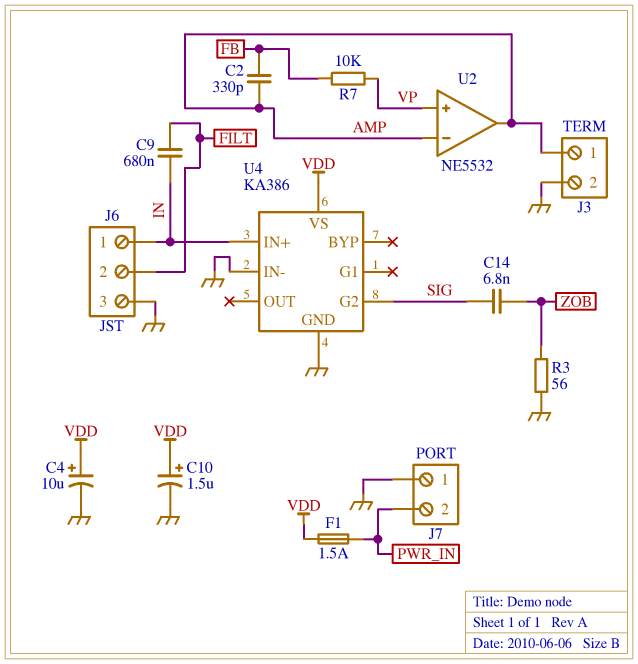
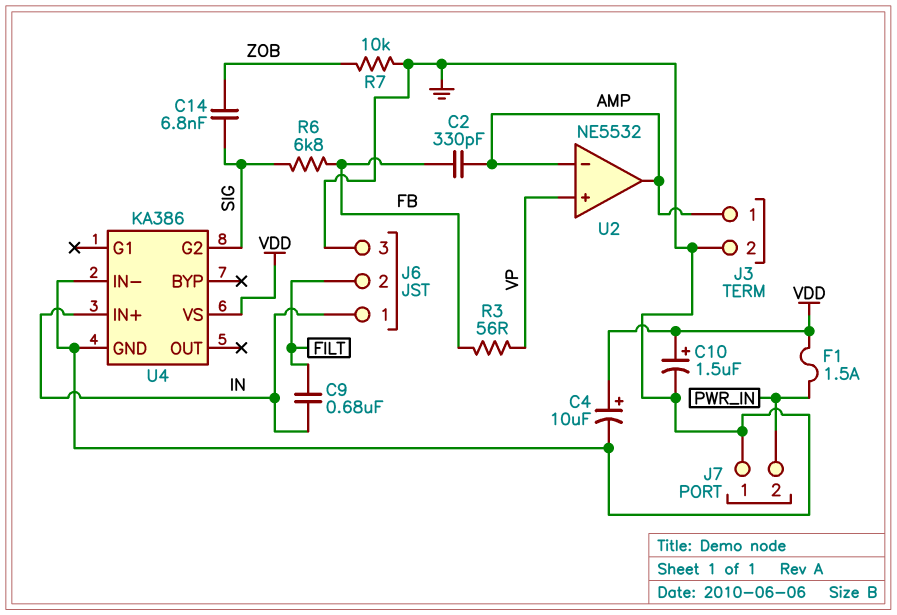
R3: 56 (GND, ZOB) -> 56 (FB, VP)
R6: none -> 6.8k (FB, SIG)
R7: 10k (FB, VP) -> 10k (GND, ZOB)

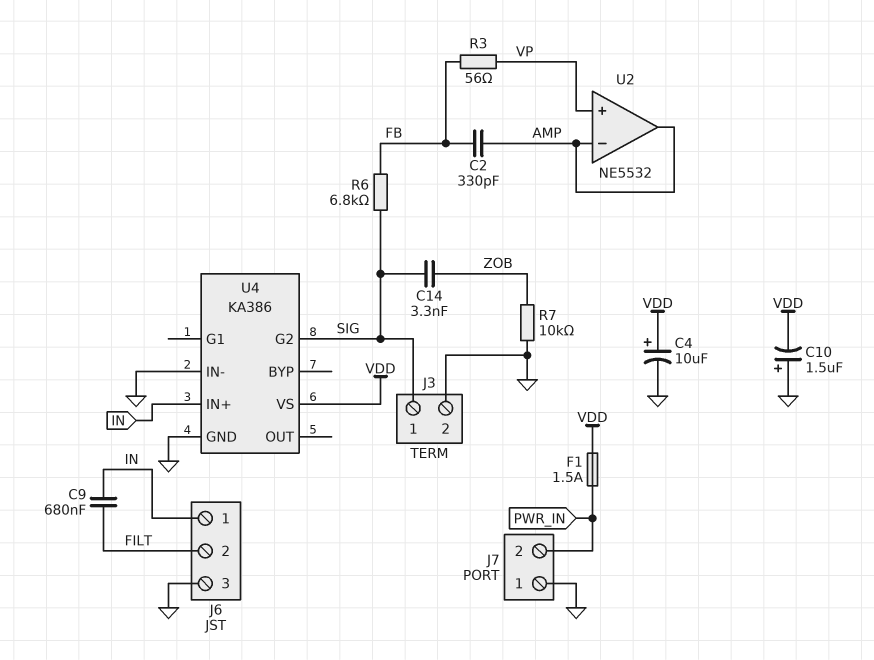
C10: 1.5uF (plus VDD, minus GND) -> 1.5uF (plus GND, minus VDD)
C14: 6.8nF (SIG, ZOB) -> 3.3nF (SIG, ZOB)
J3 pin 1: AMP -> SIG

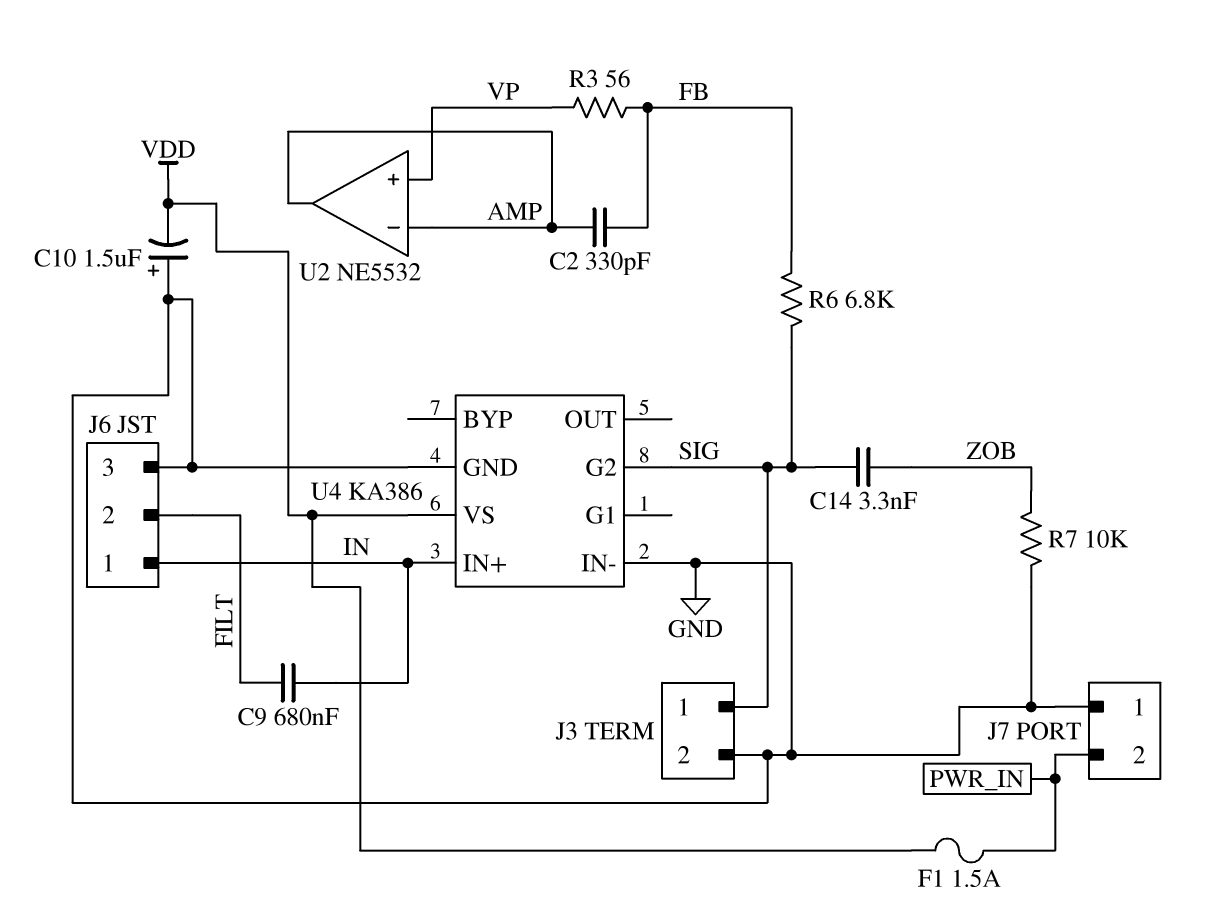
C4: 10uF (plus VDD, minus GND) -> none

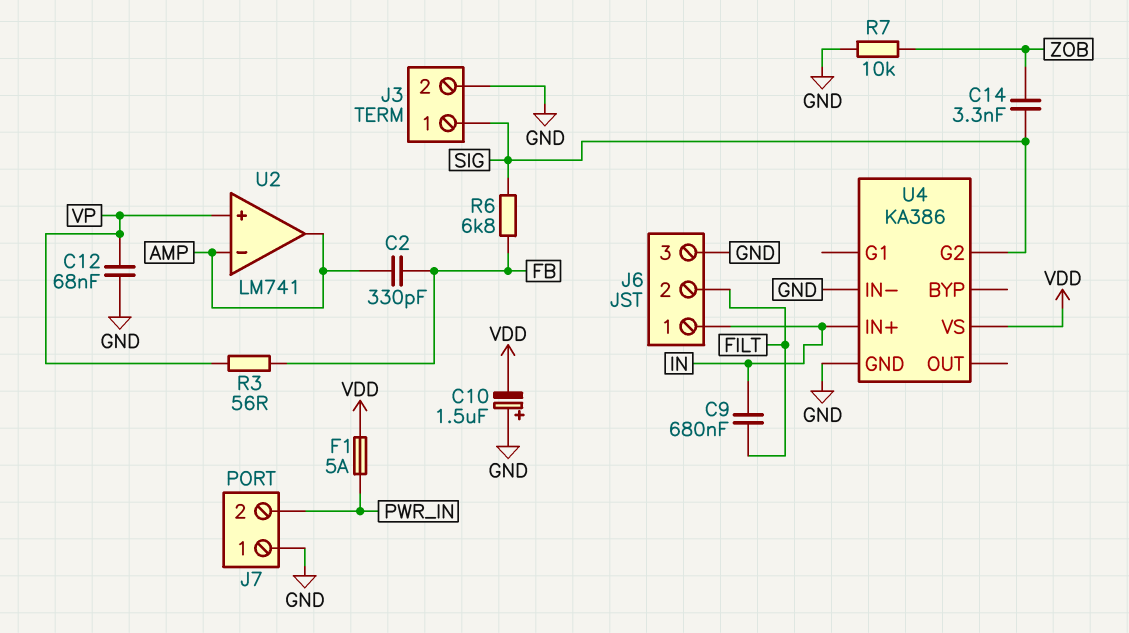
C12: none -> 68nF (GND, VP)
F1: 1.5A (PWR_IN, VDD) -> 5A (PWR_IN, VDD)
U2: NE5532 -> LM741

